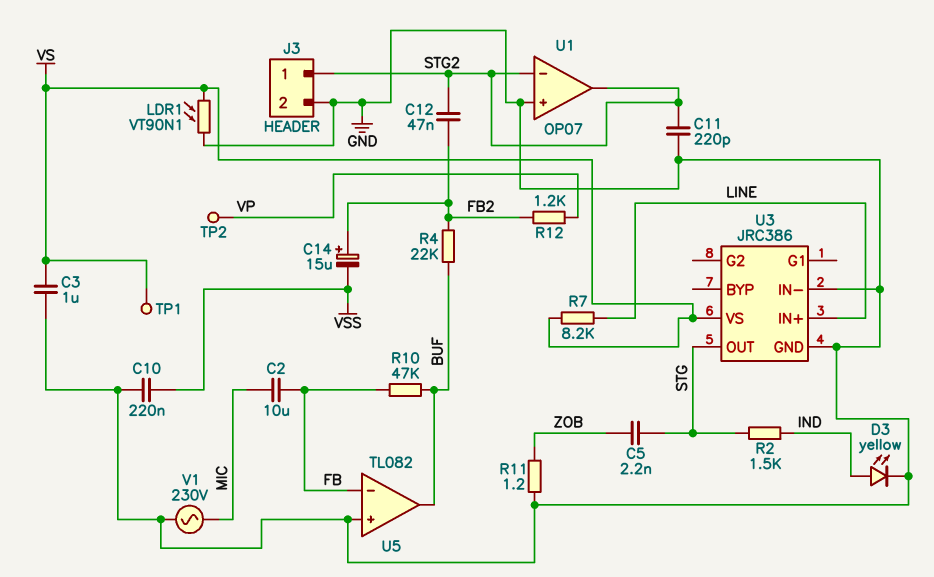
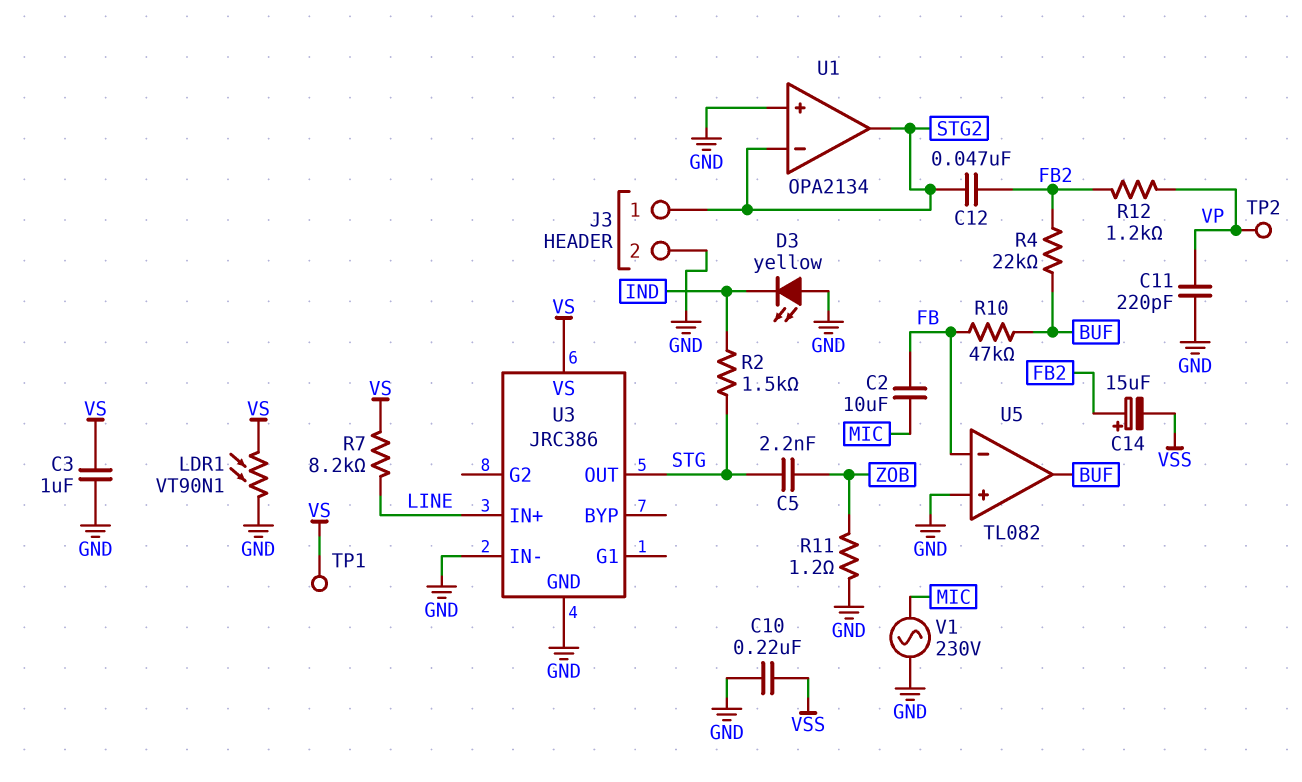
C11: 220pF (GND, STG2) -> 220pF (GND, VP)
D3: LED yellow (A IND, K GND) -> LED yellow (A GND, K IND)
U1: OP07 -> OPA2134

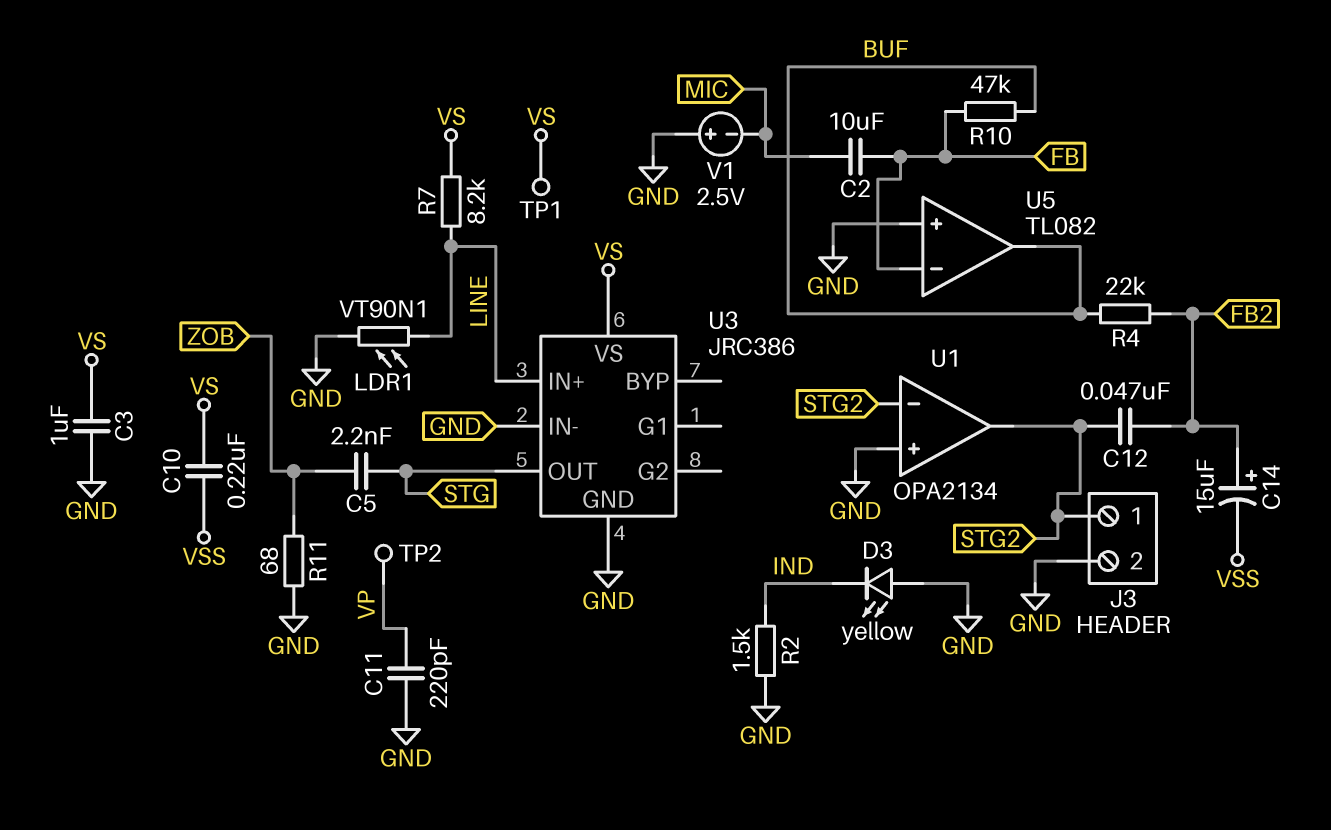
C10: 220nF (GND, VSS) -> 220nF (VS, VSS)
LDR1: VT90N1 (GND, VS) -> VT90N1 (GND, LINE)
R2: 1.5k (IND, STG) -> 1.5k (GND, IND)
R11: 1.2 (GND, ZOB) -> 68 (GND, ZOB)
R12: 1.2k (FB2, VP) -> none
V1: AC 230V (GND, MIC) -> 2.5V (plus GND, minus MIC)

